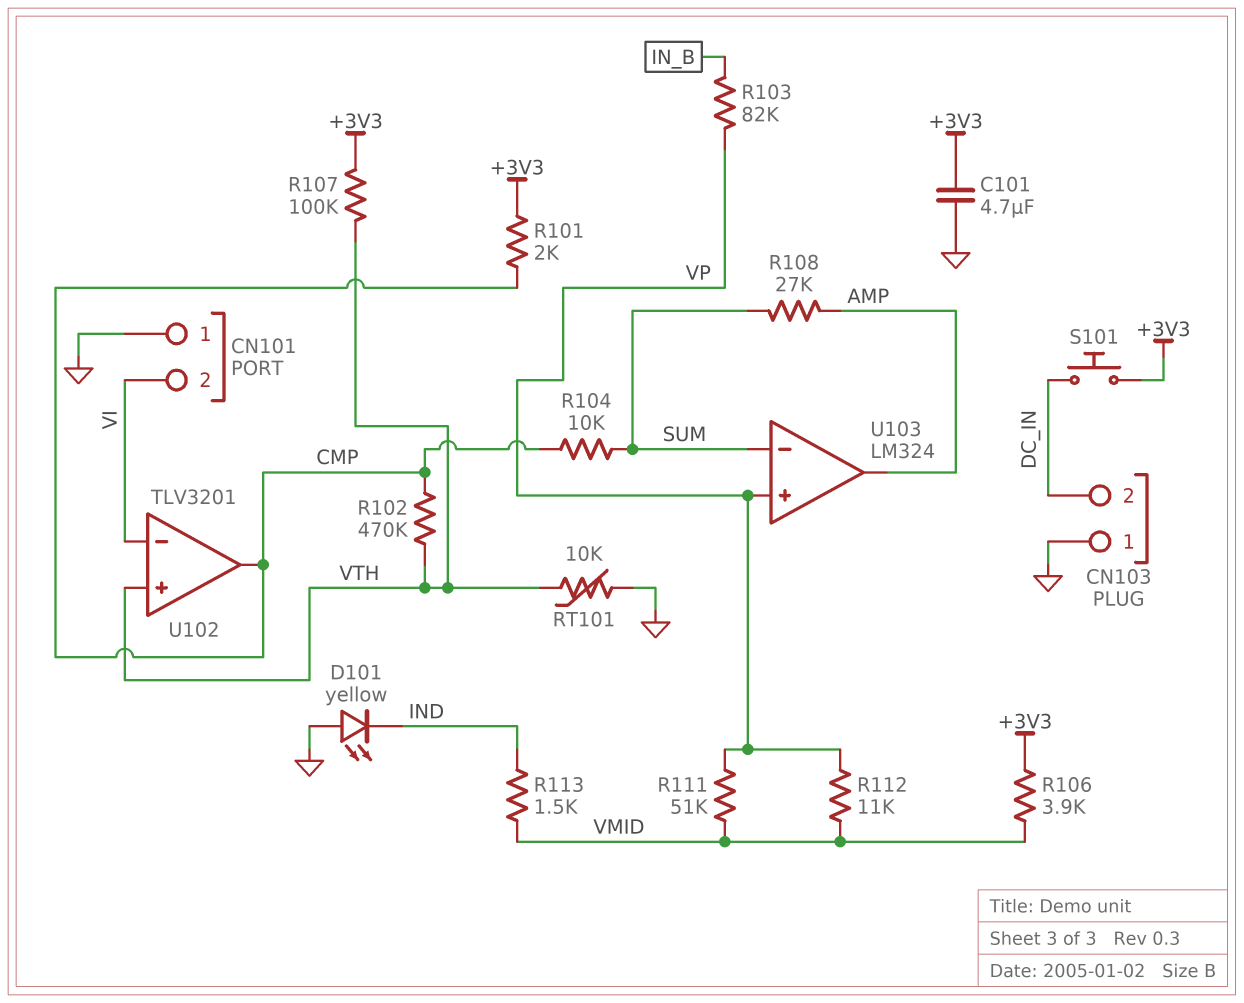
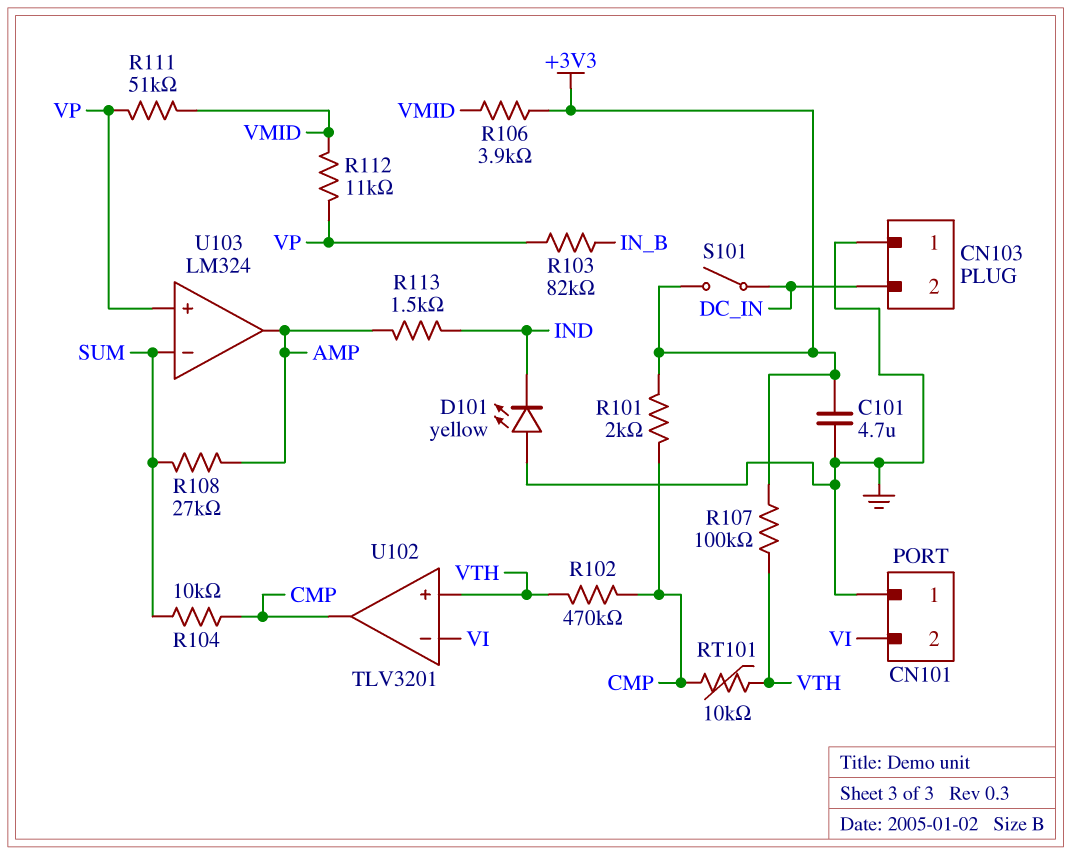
R113: 1.5k (IND, VMID) -> 1.5k (AMP, IND)
RT101: 10k (GND, VTH) -> 10k (CMP, VTH)
S101: button (+3V3, DC_IN) -> switch (+3V3, DC_IN)

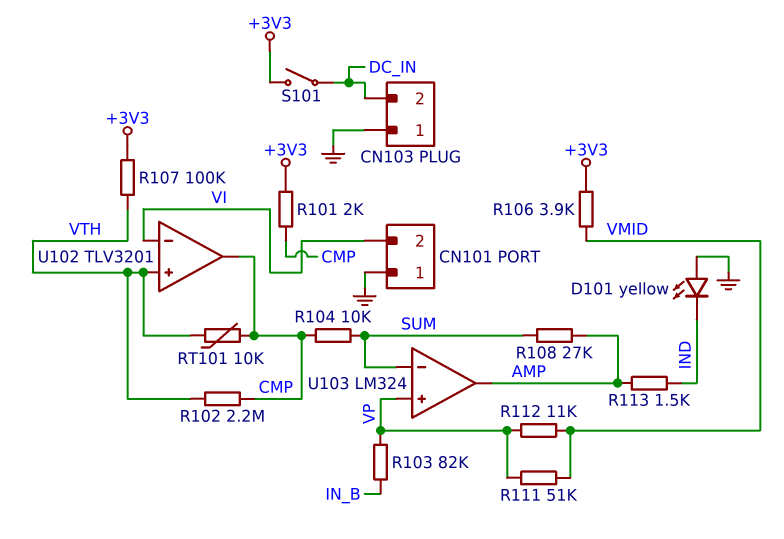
C101: 4.7uF (+3V3, GND) -> none
R102: 470k (CMP, VTH) -> 2.2M (CMP, VTH)

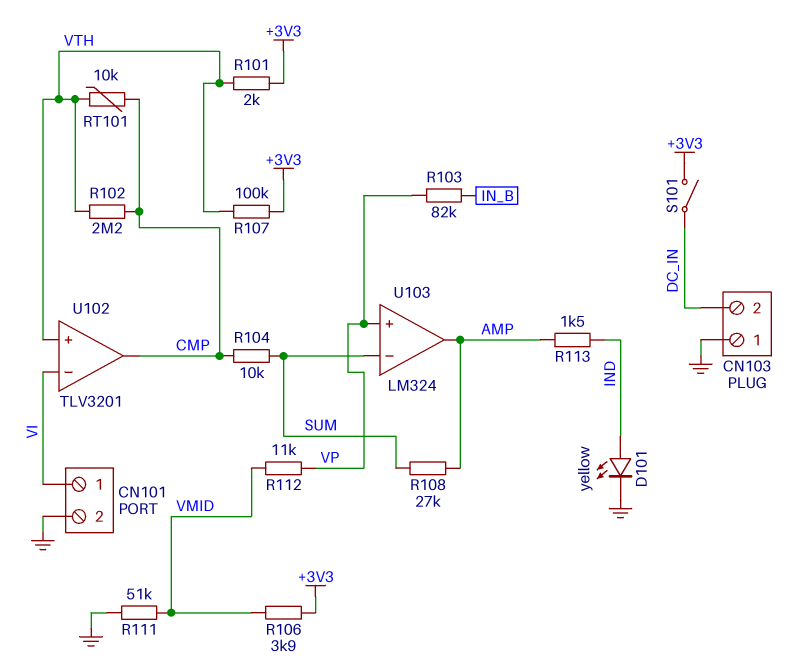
CN101 pin 1: GND -> VI
CN101 pin 2: VI -> GND
D101: LED yellow (A GND, K IND) -> LED yellow (A IND, K GND)
R101: 2k (+3V3, CMP) -> 2k (+3V3, VTH)
R111: 51k (VMID, VP) -> 51k (GND, VMID)

